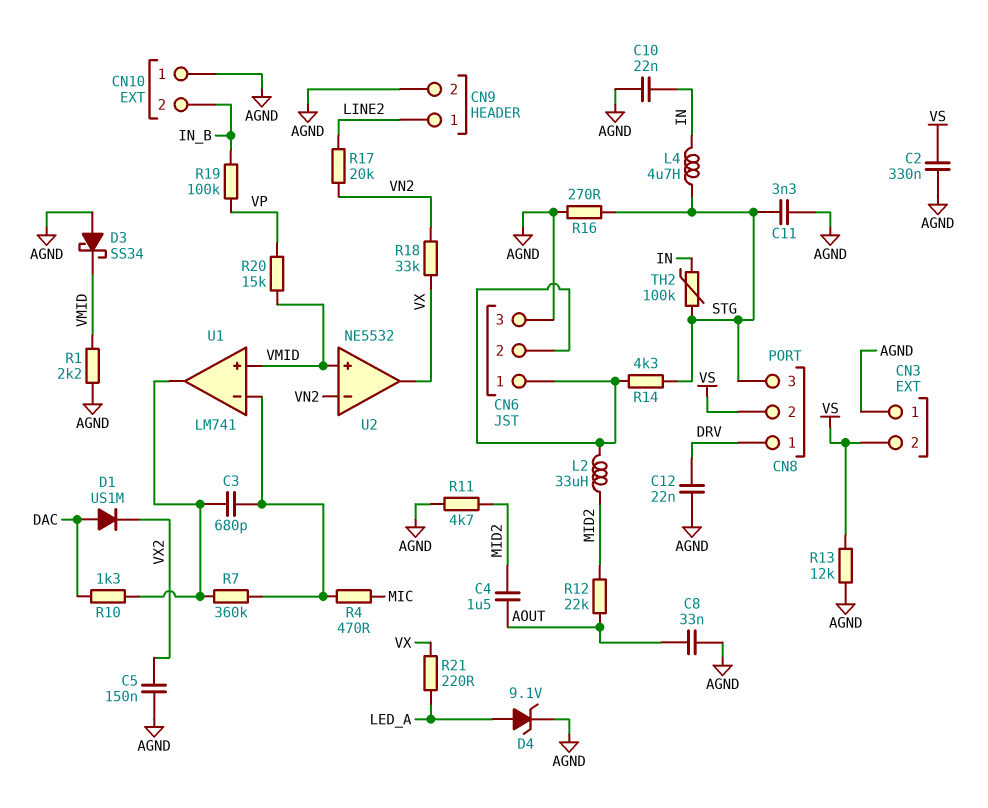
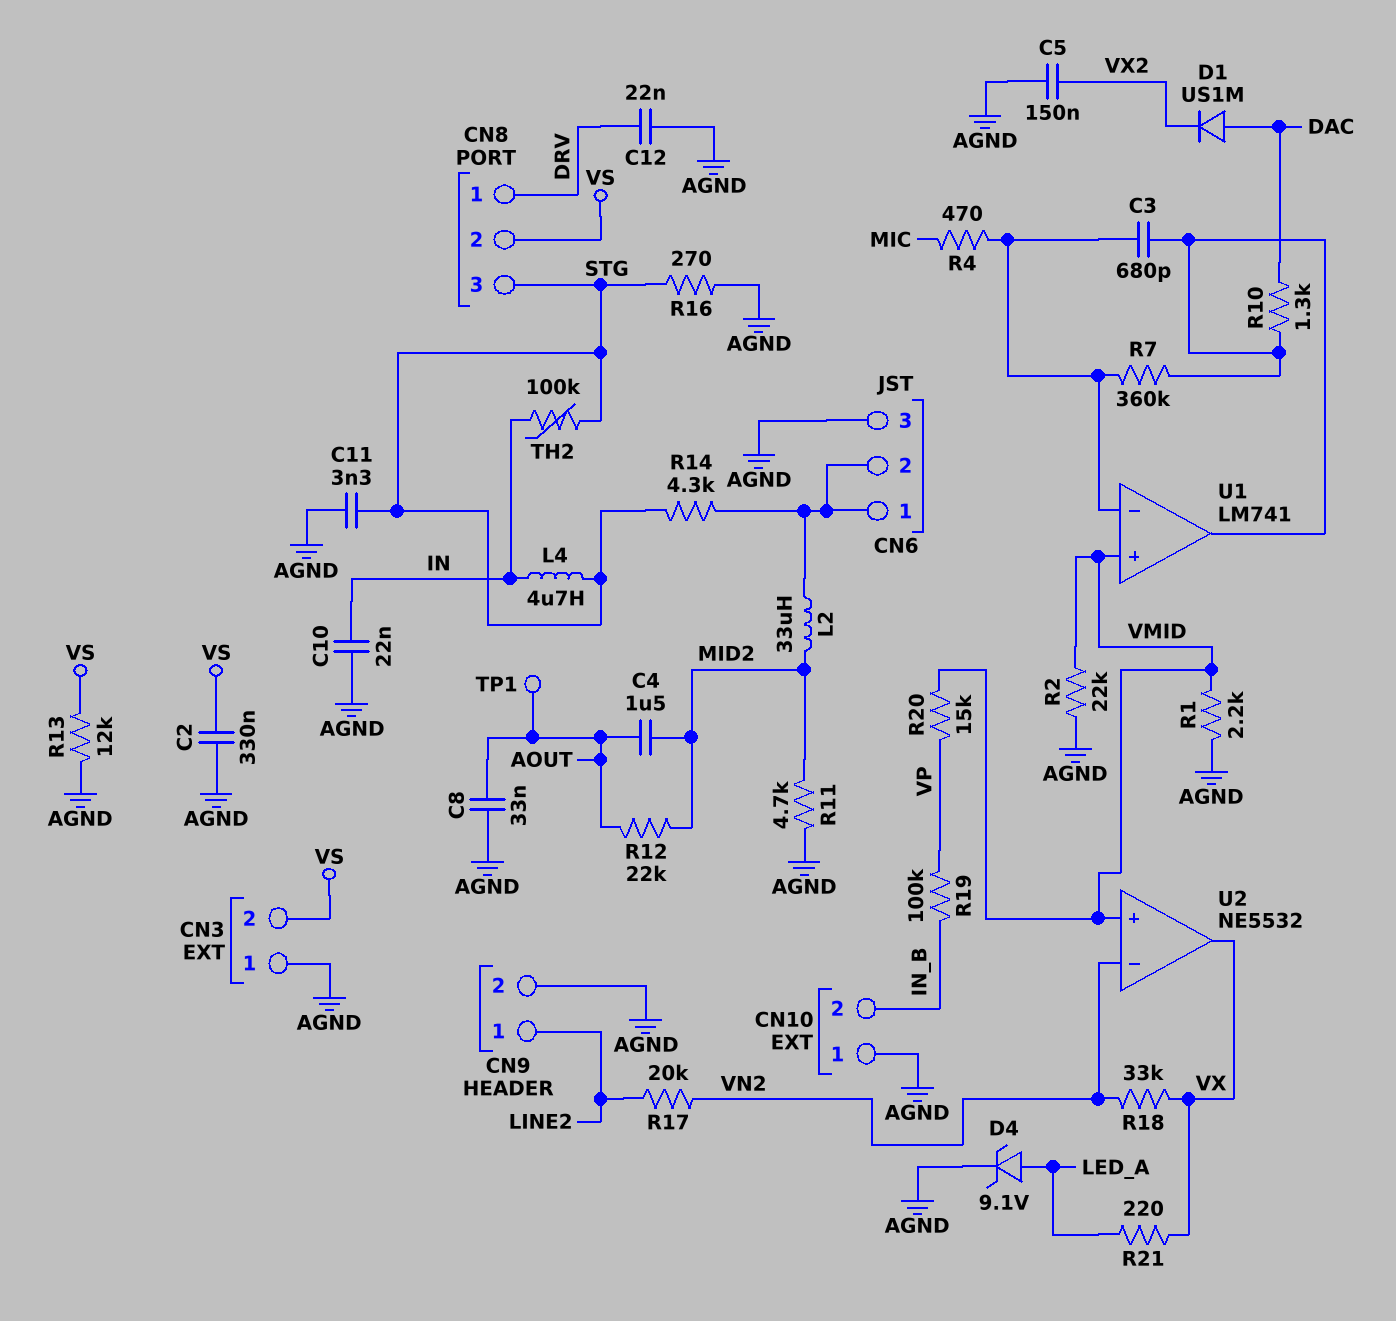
D3: schottky SS34 (A AGND, K VMID) -> none
R2: none -> 22k (AGND, VMID)
TP1: none -> test point (AOUT)

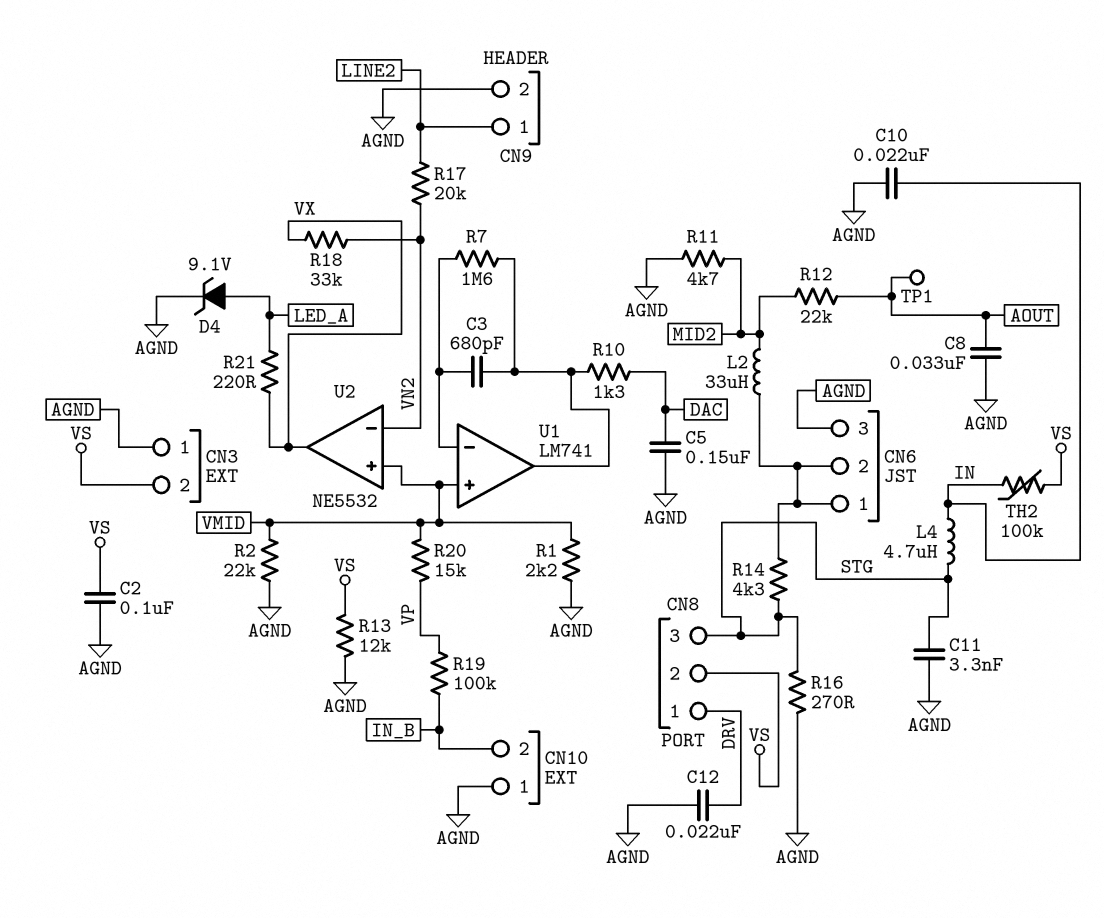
C2: 330nF (AGND, VS) -> 100nF (AGND, VS)
C4: 1.5uF (AOUT, MID2) -> none
C5: 150nF (AGND, VX2) -> 150nF (AGND, DAC)
D1: diode US1M (A DAC, K VX2) -> none
R4: 470 (MIC, U1/in-) -> none
R7: 360k (U1/in-, U1/out) -> 1.6M (U1/in-, U1/out)
TH2: 100k (IN, STG) -> 100k (IN, VS)

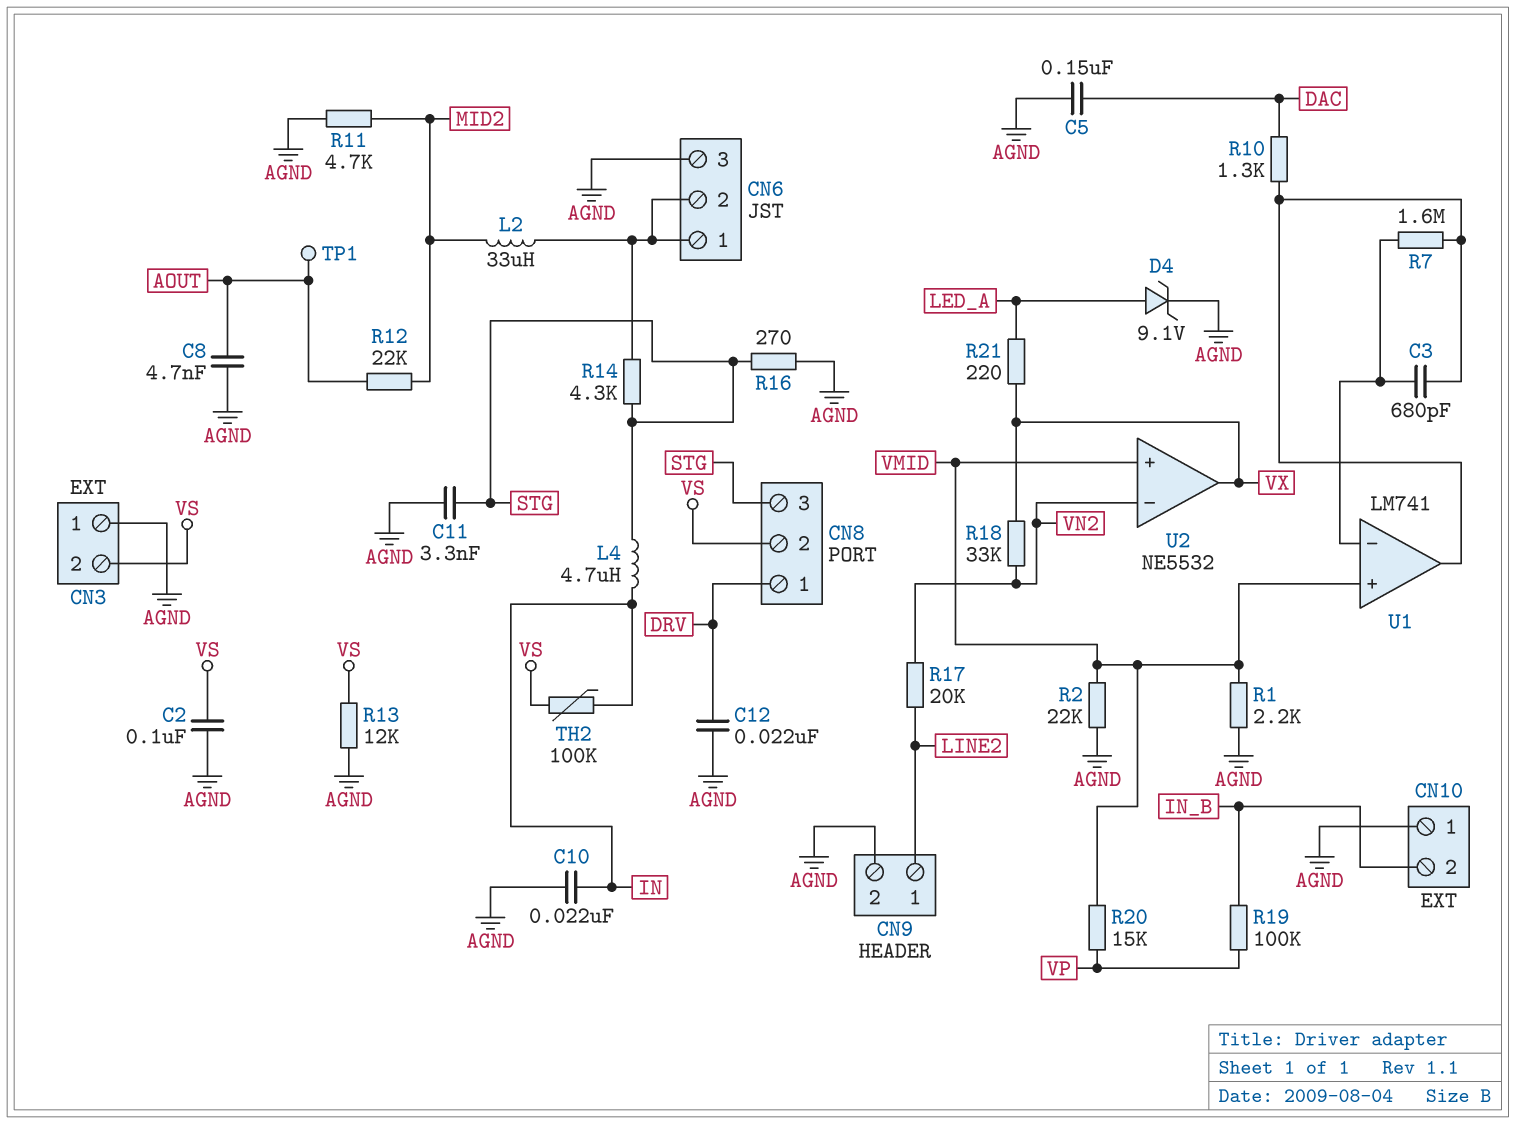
C8: 33nF (AGND, AOUT) -> 4.7nF (AGND, AOUT)

